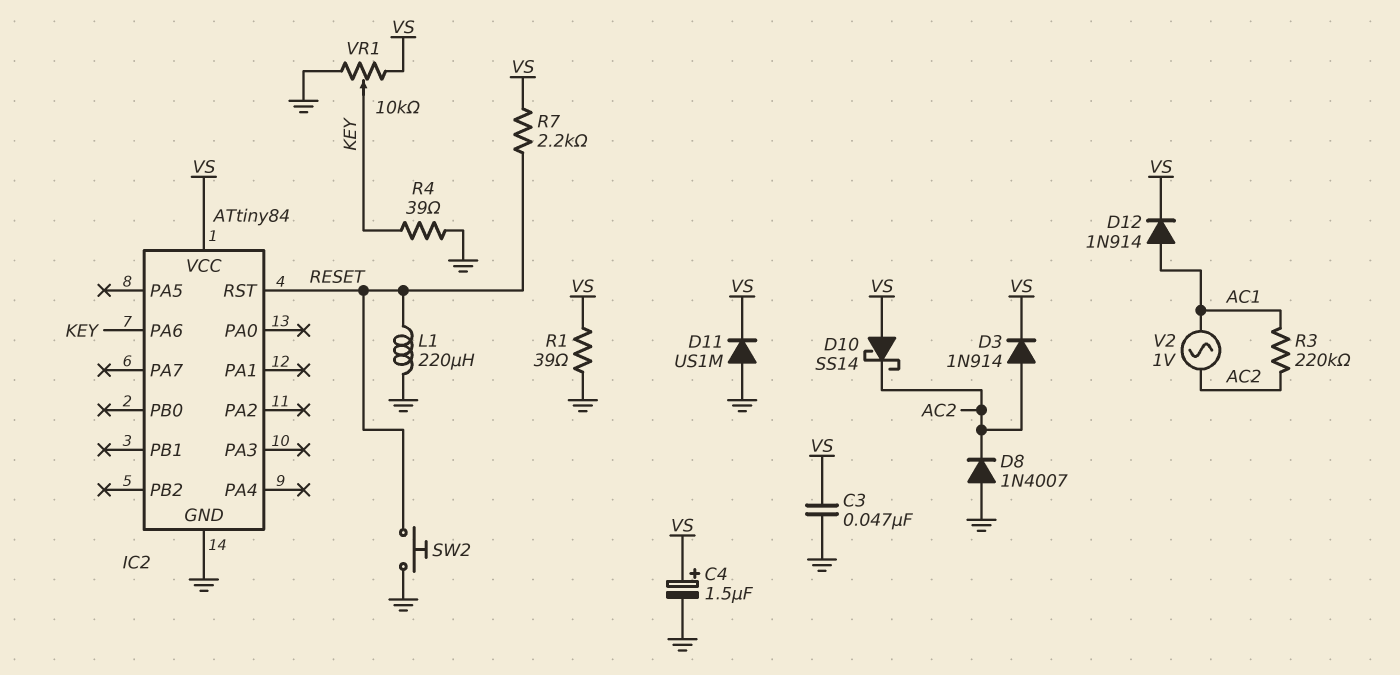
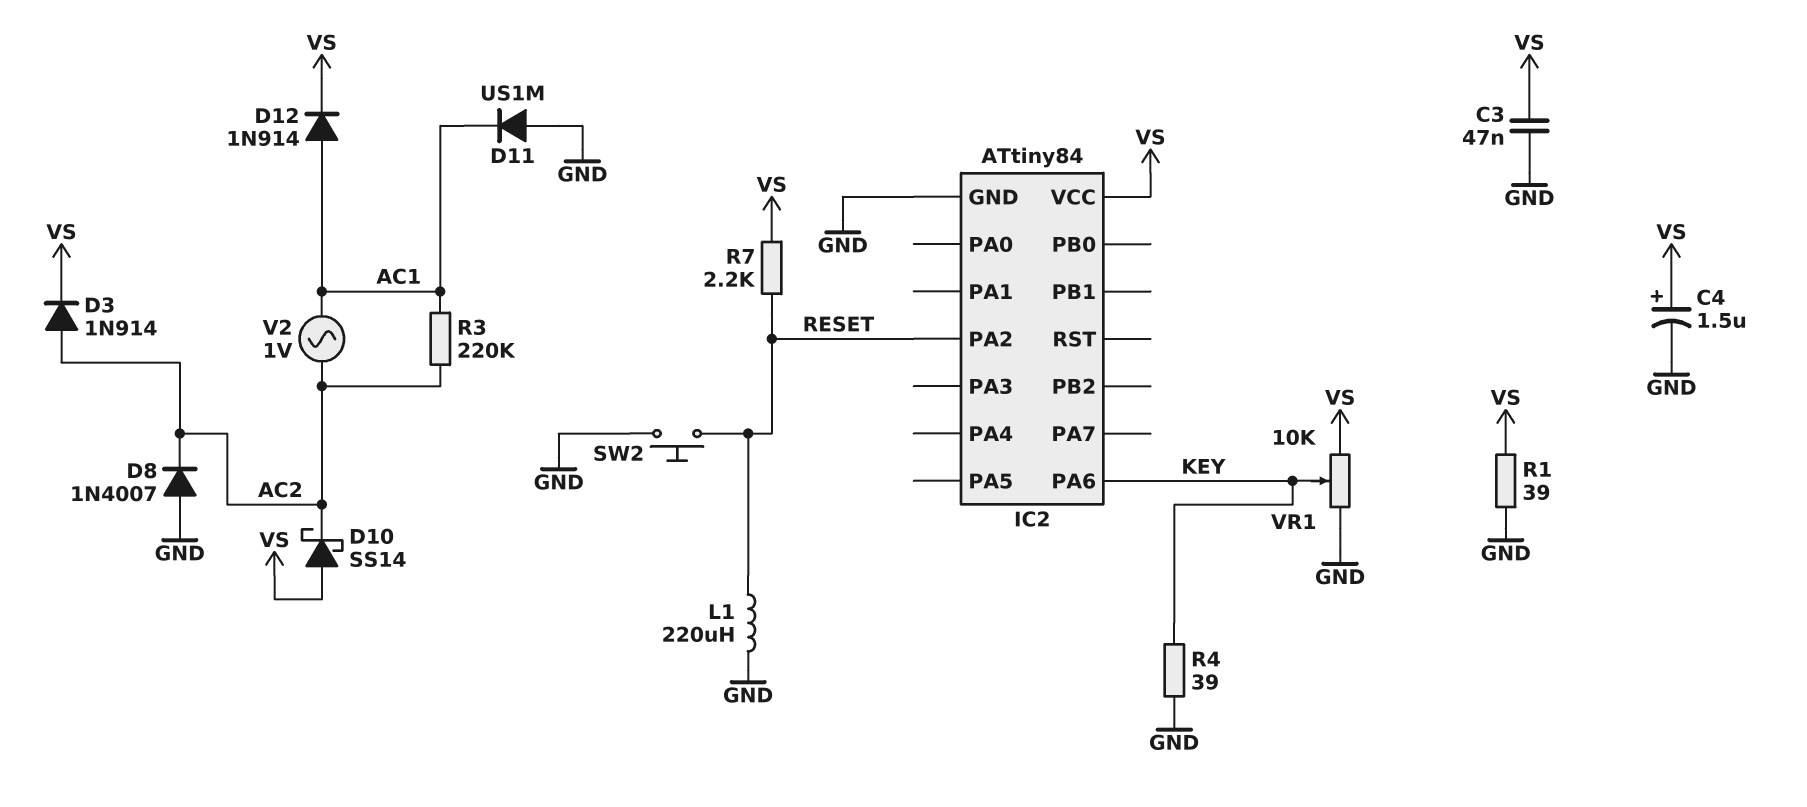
D11: diode US1M (A GND, K VS) -> diode US1M (A GND, K AC1)
IC2 pin PA2: none -> RESET
IC2 pin RST: RESET -> none

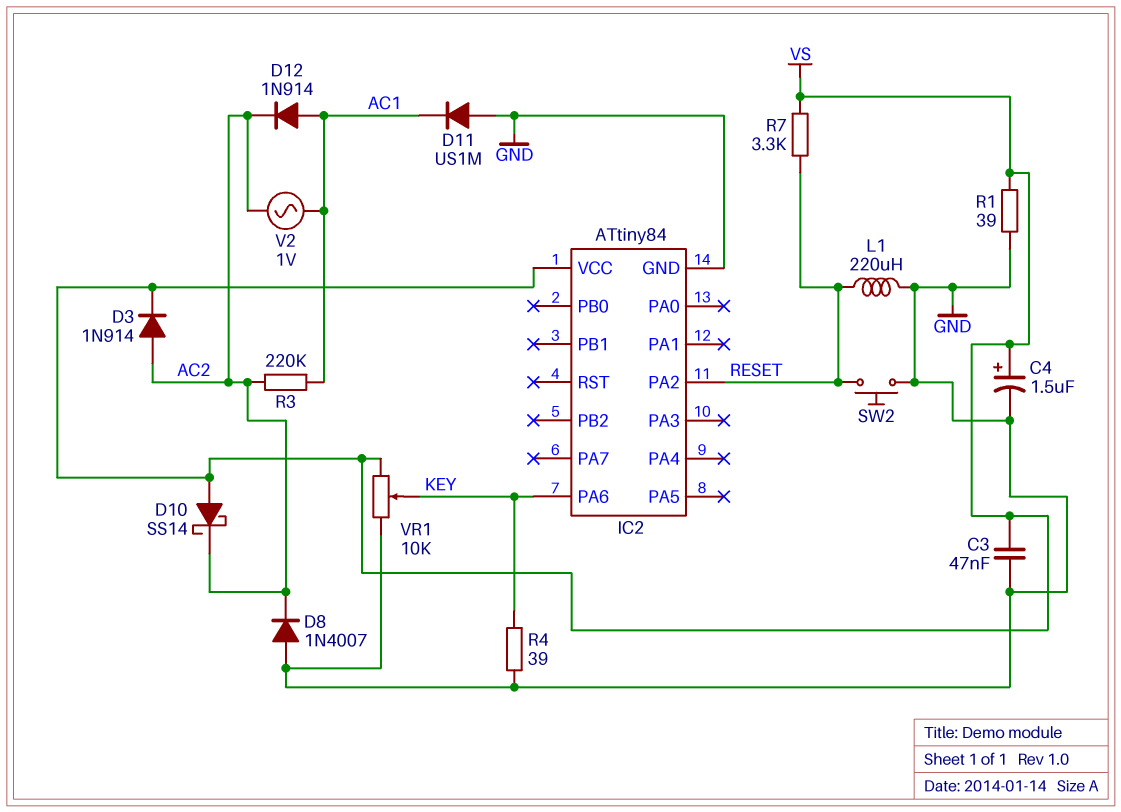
D12: diode 1N914 (A AC1, K VS) -> diode 1N914 (A AC1, K AC2)
R7: 2.2k (RESET, VS) -> 3.3k (RESET, VS)

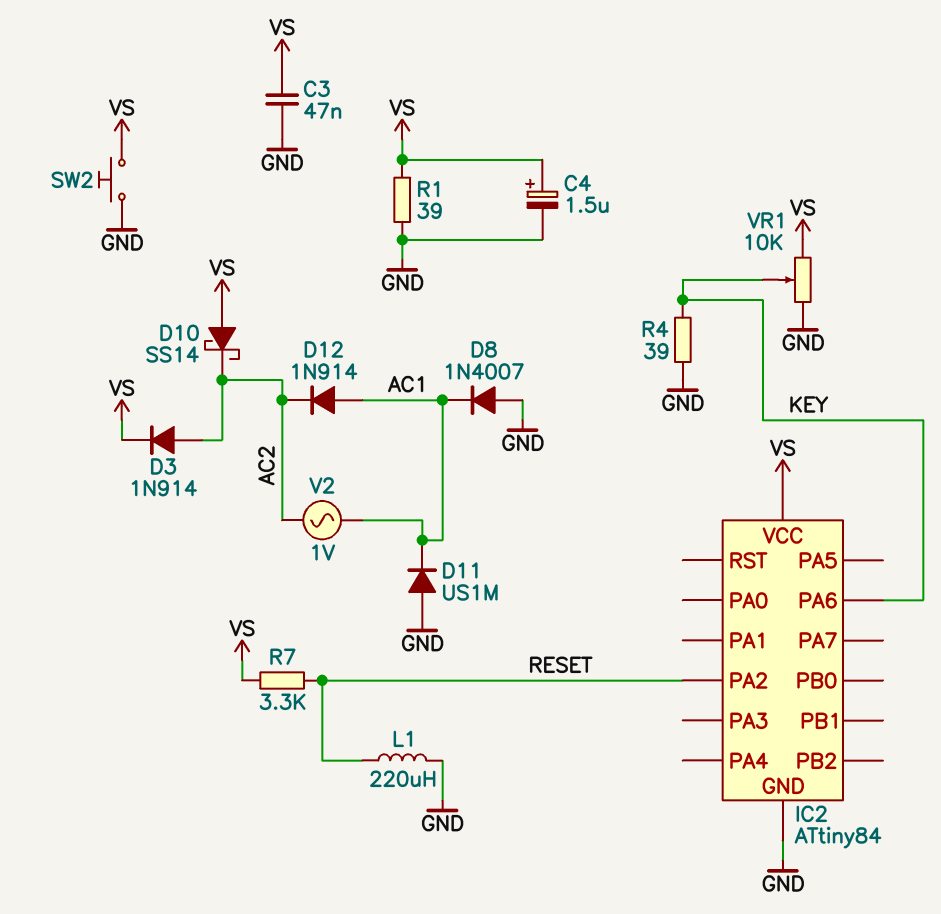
D8: diode 1N4007 (A GND, K AC2) -> diode 1N4007 (A GND, K AC1)
R3: 220k (AC1, AC2) -> none
SW2: button (GND, RESET) -> button (GND, VS)

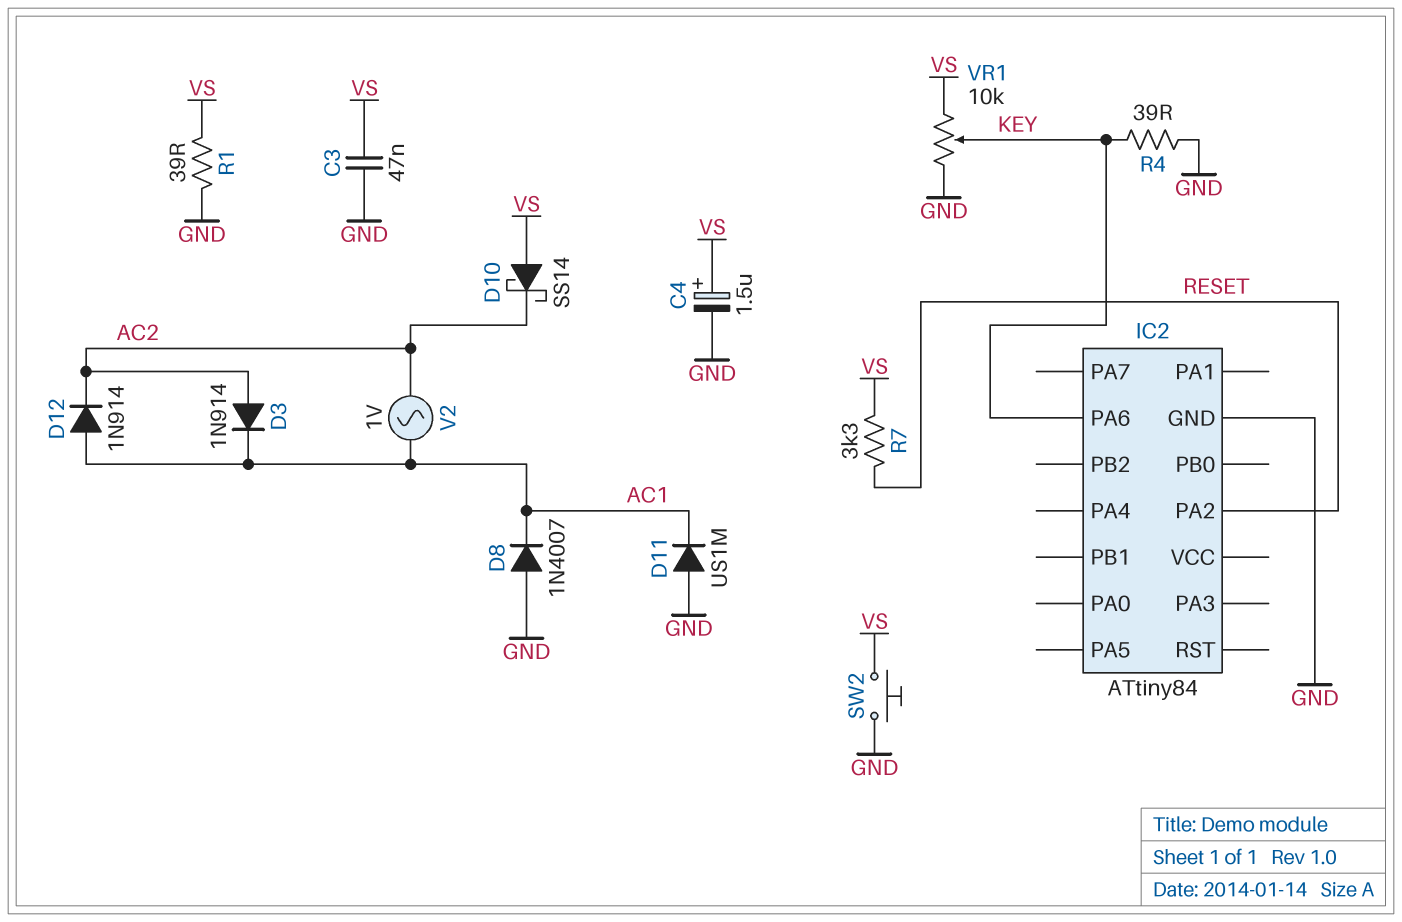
D3: diode 1N914 (A AC2, K VS) -> diode 1N914 (A AC2, K AC1)
IC2 pin VCC: VS -> none
L1: 220uH (GND, RESET) -> none

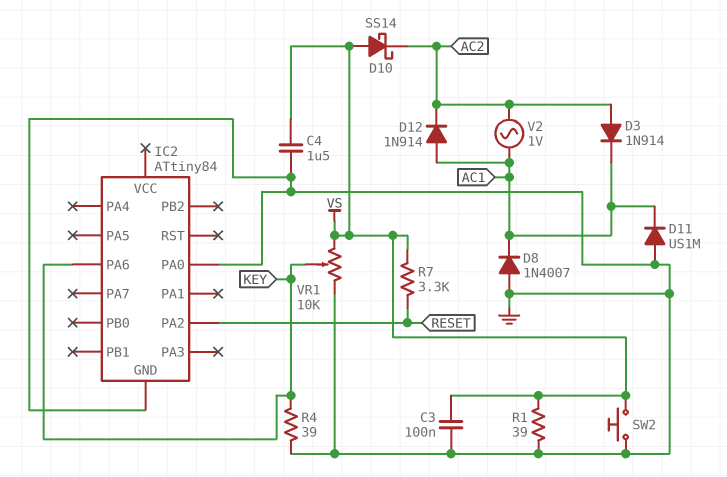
C3: 47nF (GND, VS) -> 100nF (GND, VS)
C4: 1.5uF (plus VS, minus GND) -> 1.5uF (GND, VS)
IC2 pin PA0: none -> GND

